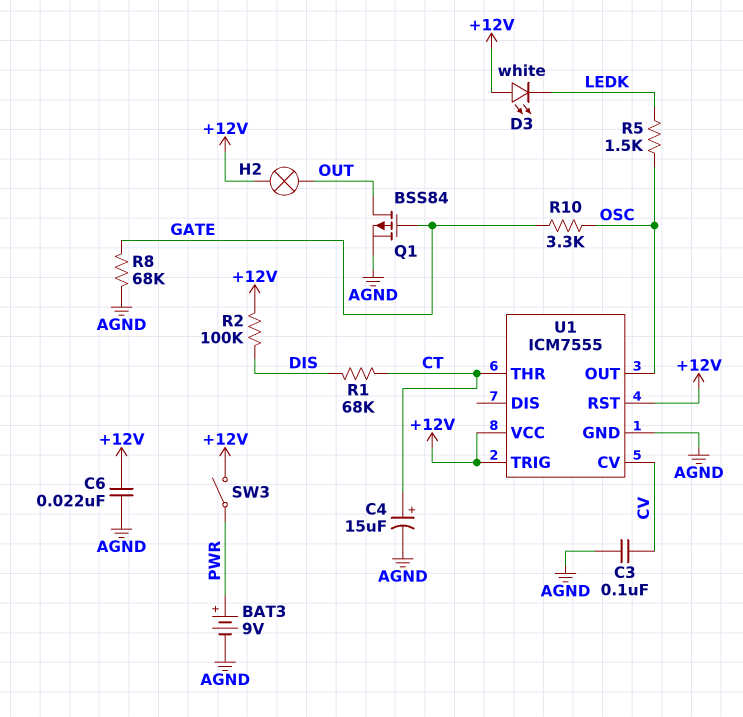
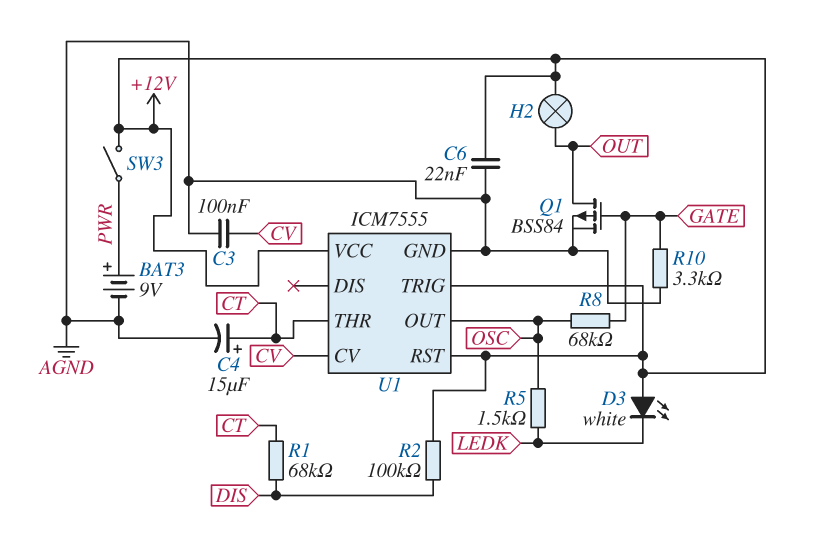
R8: 68k (AGND, GATE) -> 68k (GATE, OSC)
R10: 3.3k (GATE, OSC) -> 3.3k (AGND, GATE)

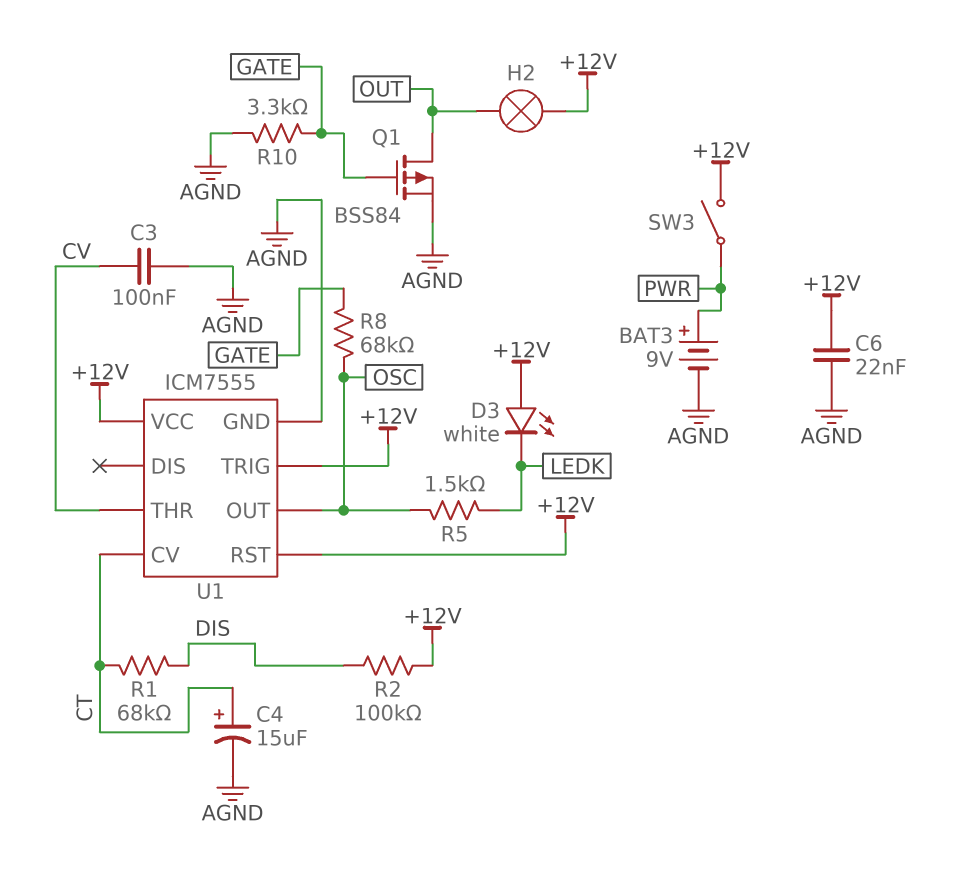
U1 pin CV: CV -> CT
U1 pin THR: CT -> CV

